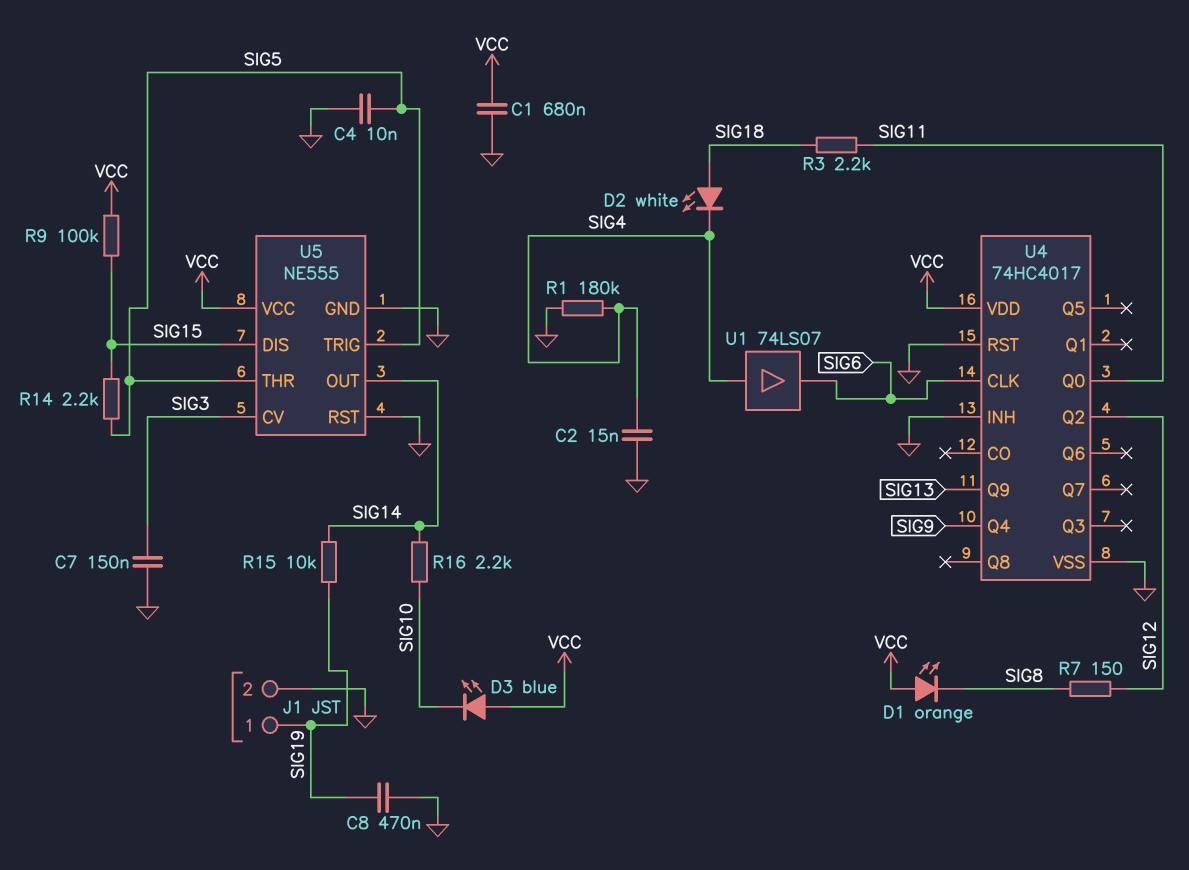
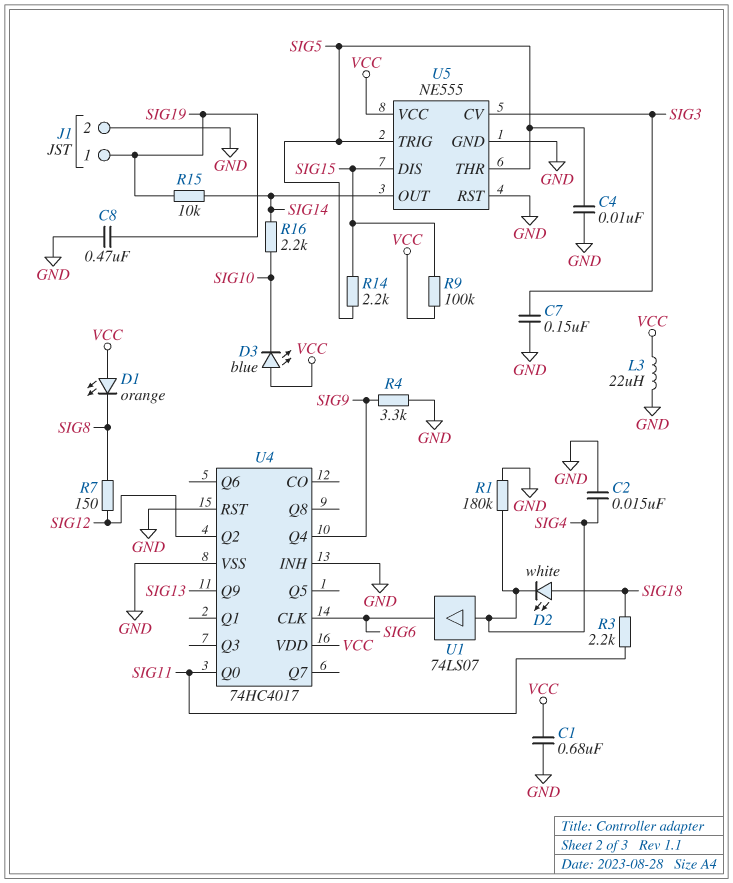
L3: none -> 22uH (GND, VCC)
R4: none -> 3.3k (GND, SIG9)

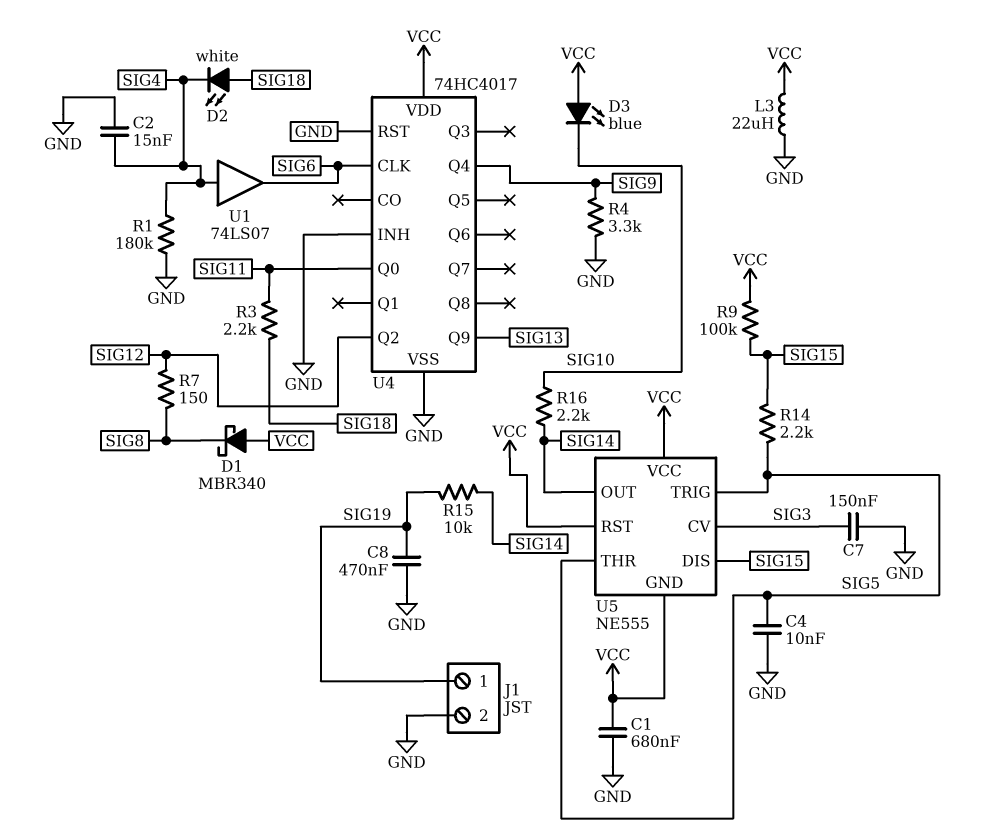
D1: LED orange (A VCC, K SIG8) -> schottky MBR340 (A VCC, K SIG8)
U5 pin GND: GND -> VCC
U5 pin RST: GND -> VCC

